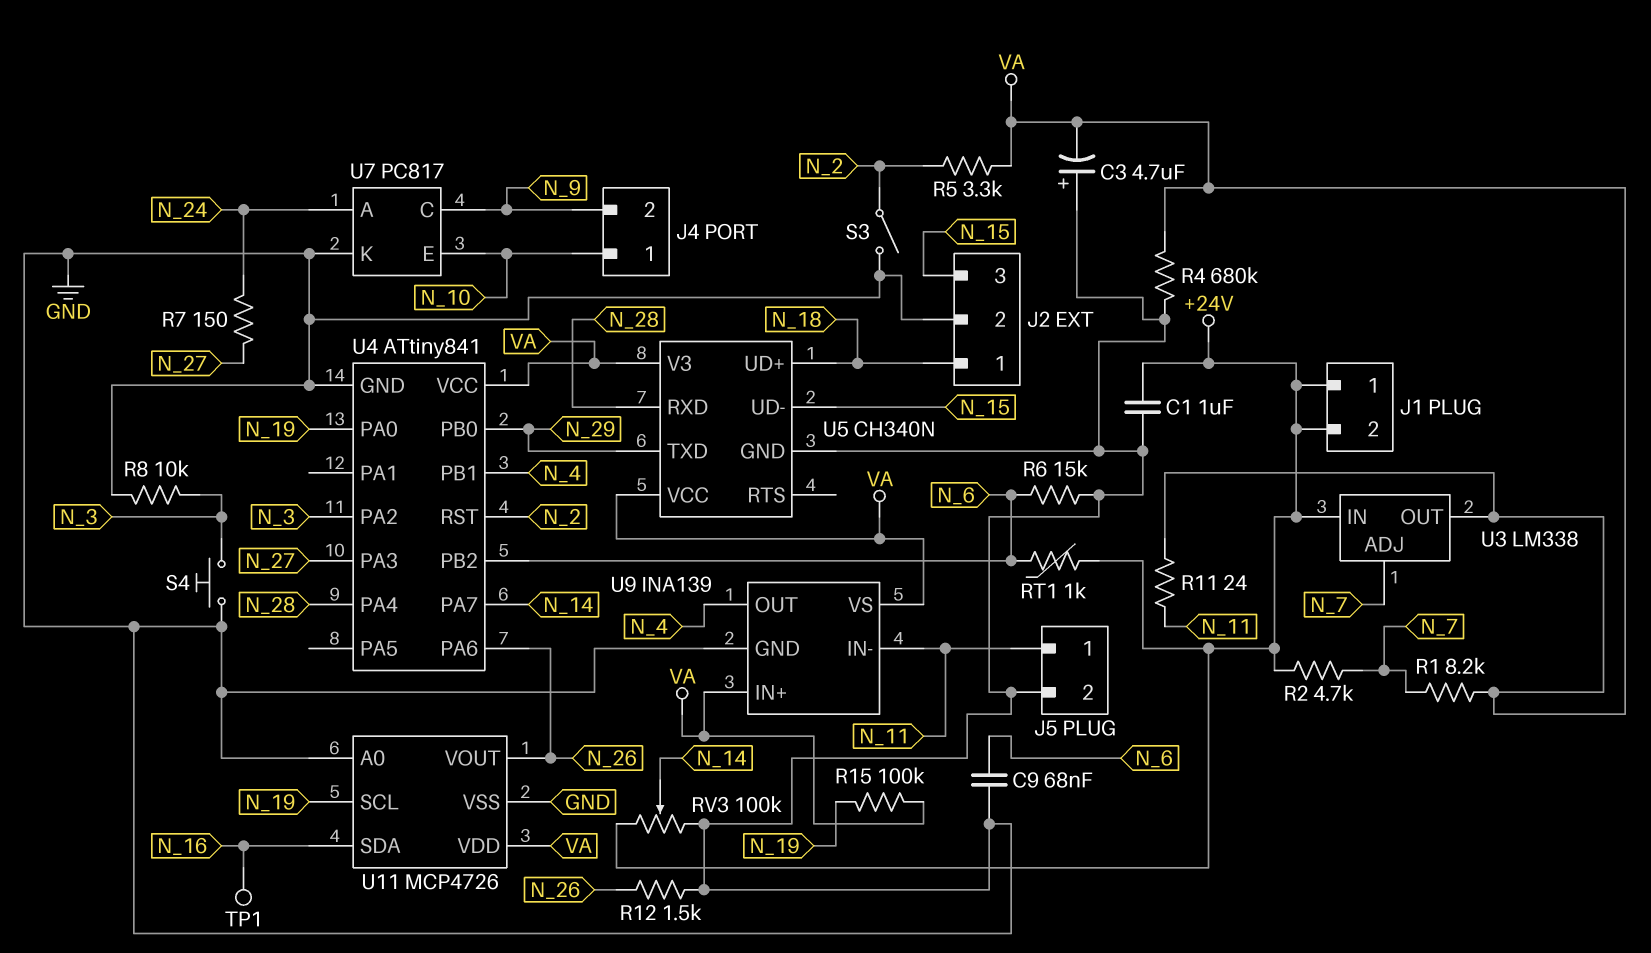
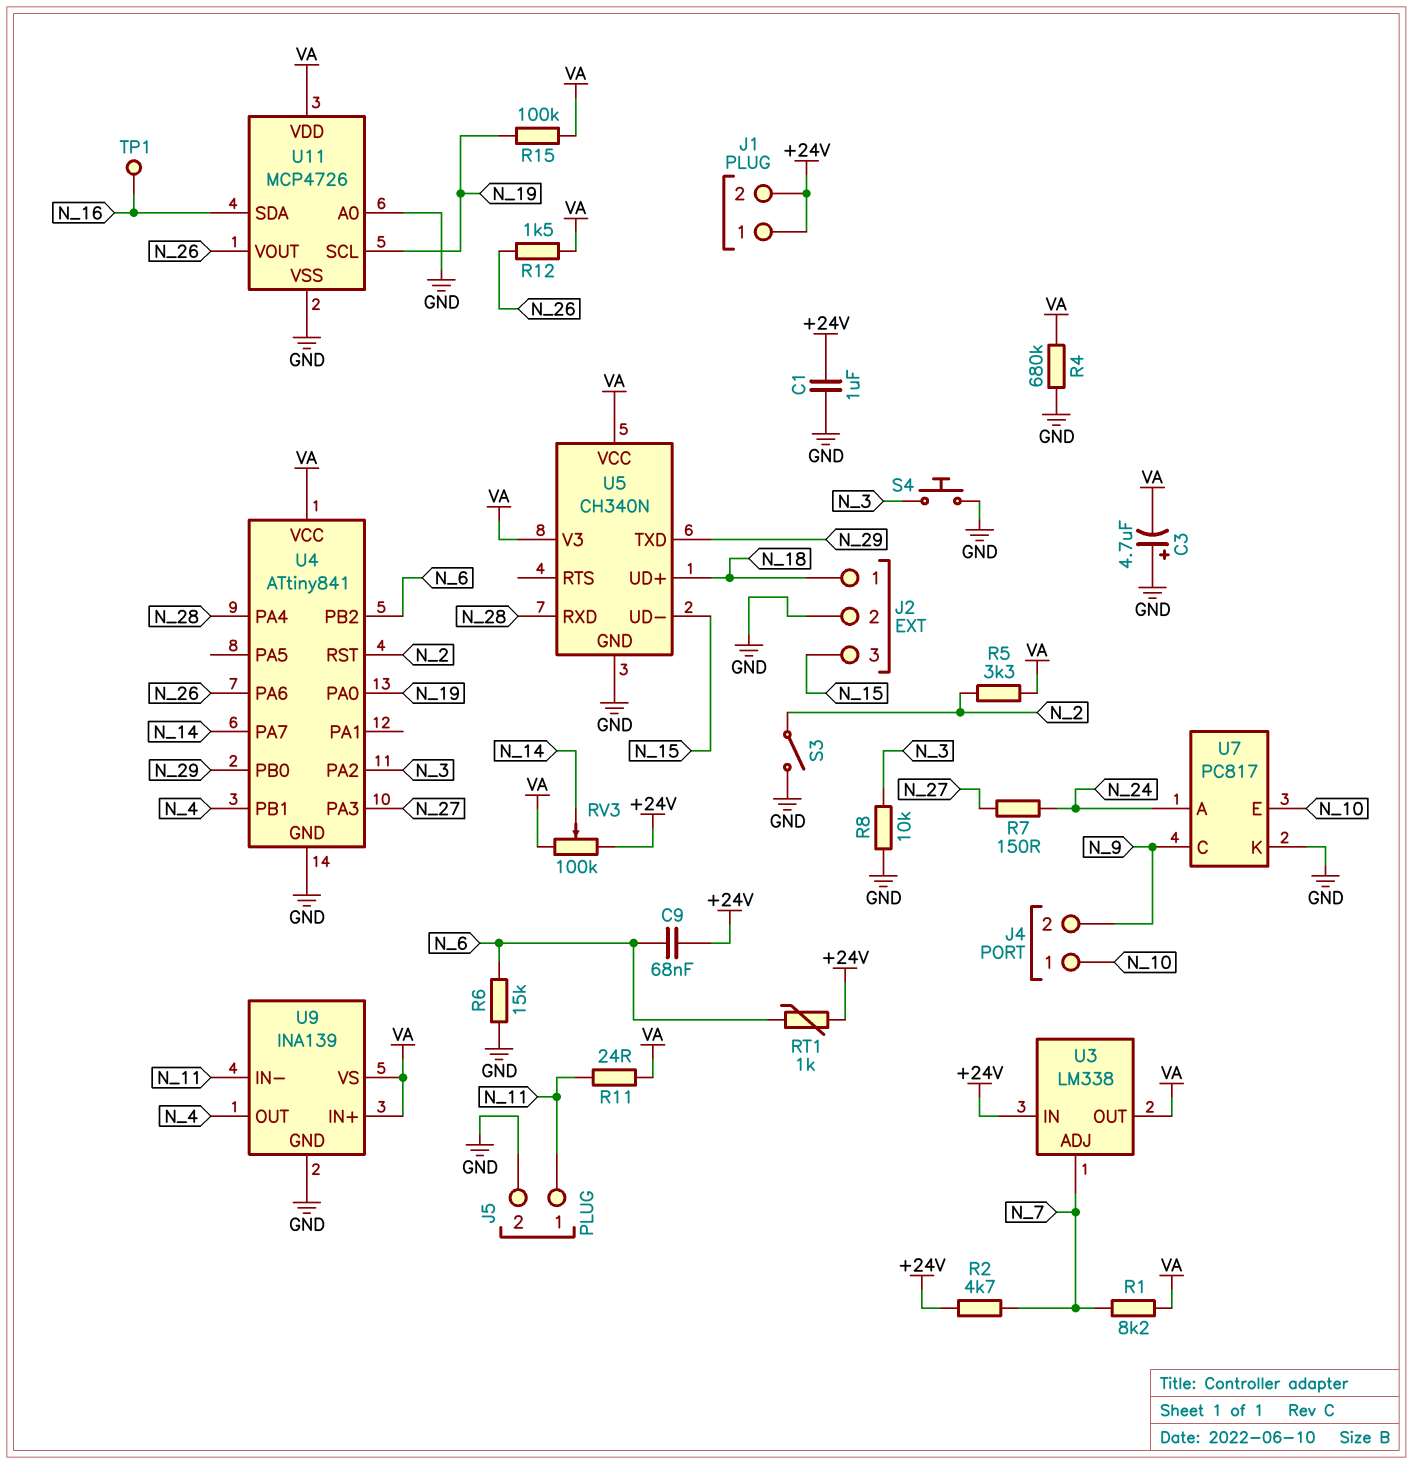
C9: 68nF (GND, N_6) -> 68nF (+24V, N_6)
R12: 1.5k (GND, N_26) -> 1.5k (N_26, VA)
RV3: 100k (+24V, GND, wiper N_14) -> 100k (+24V, VA, wiper N_14)

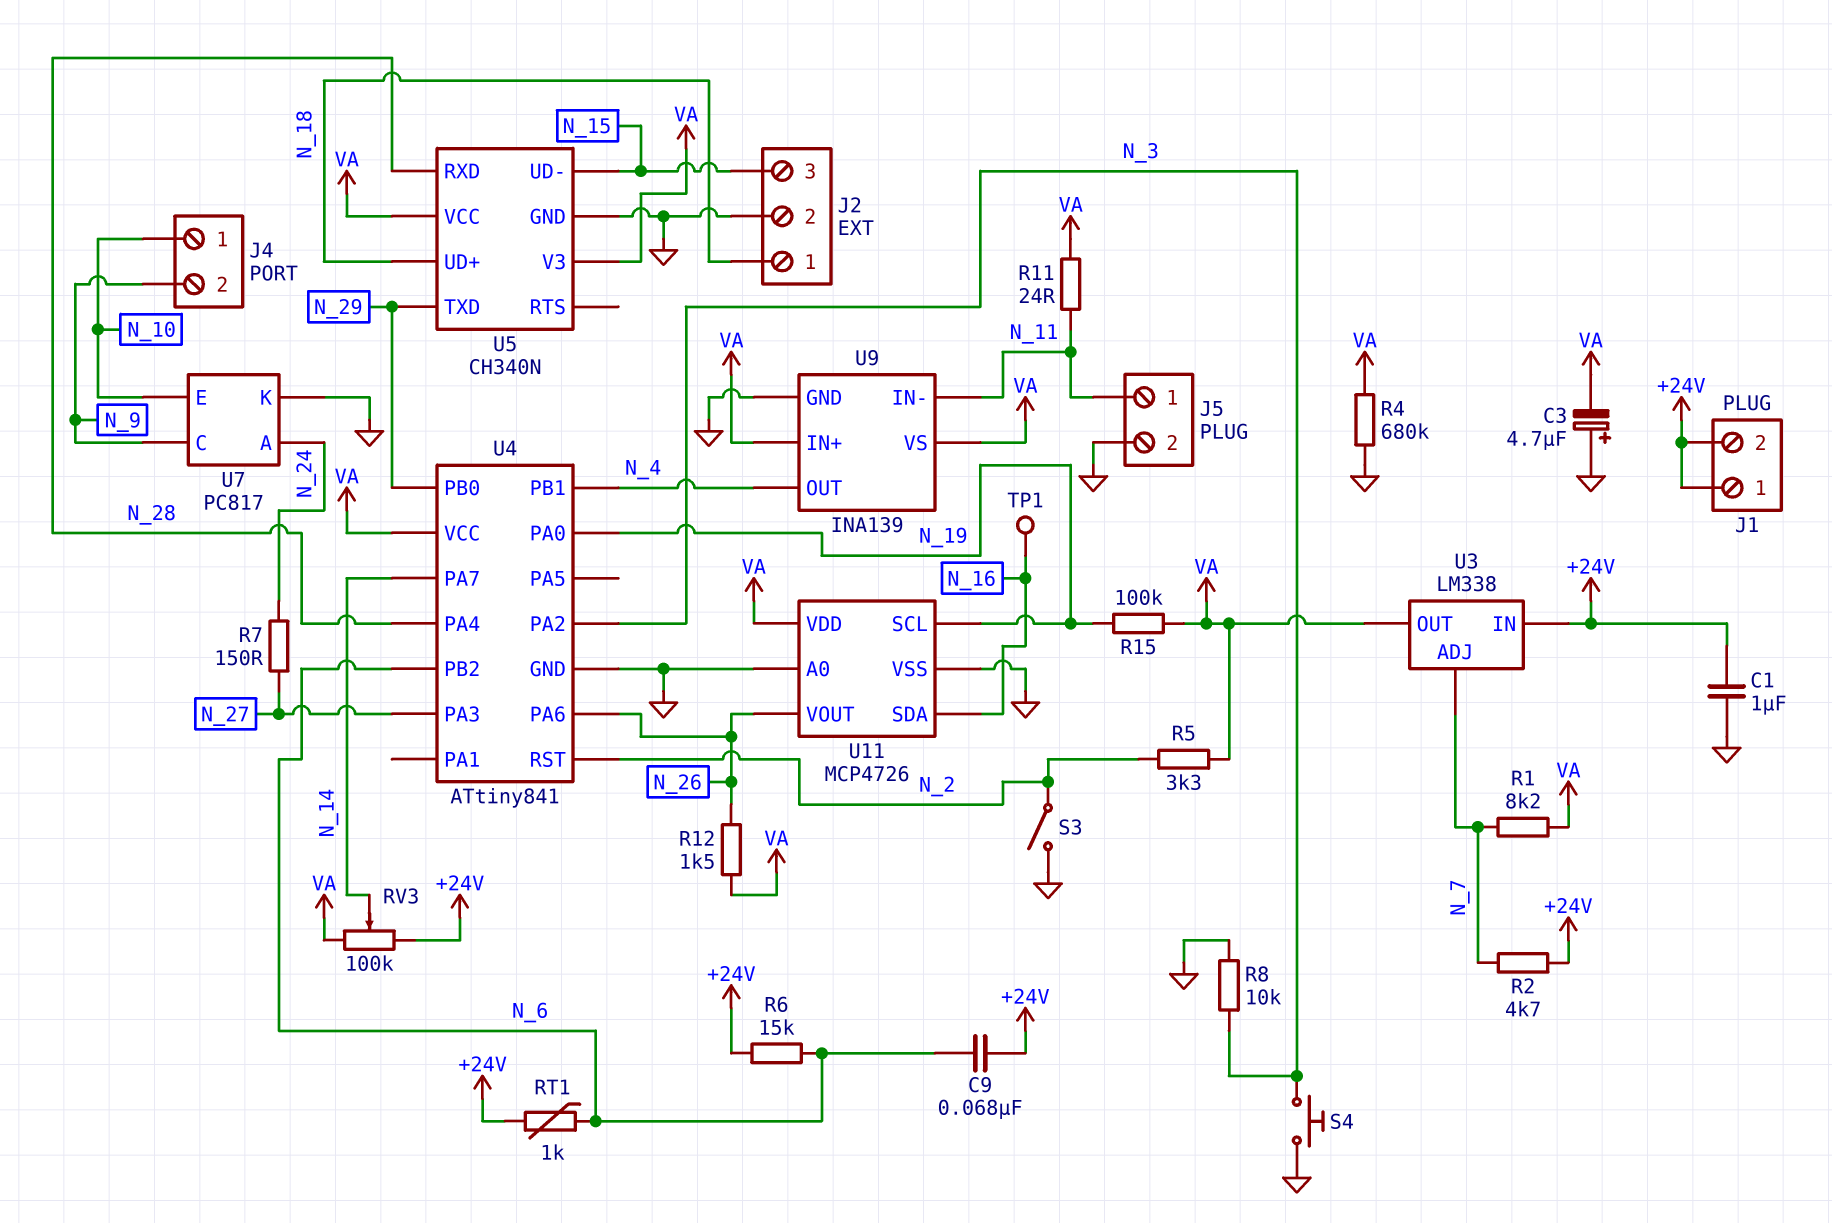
R6: 15k (GND, N_6) -> 15k (+24V, N_6)

